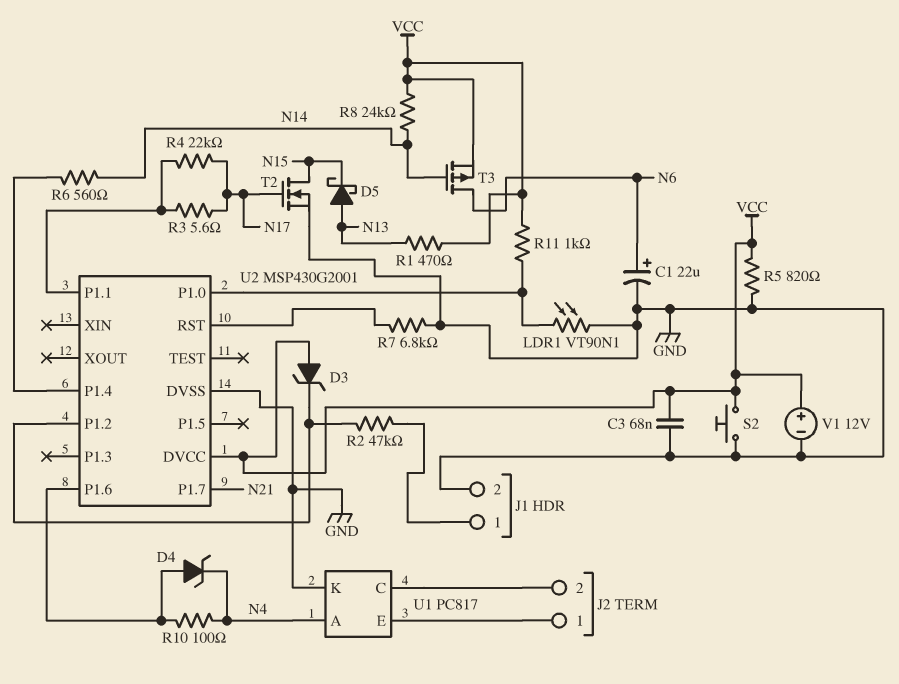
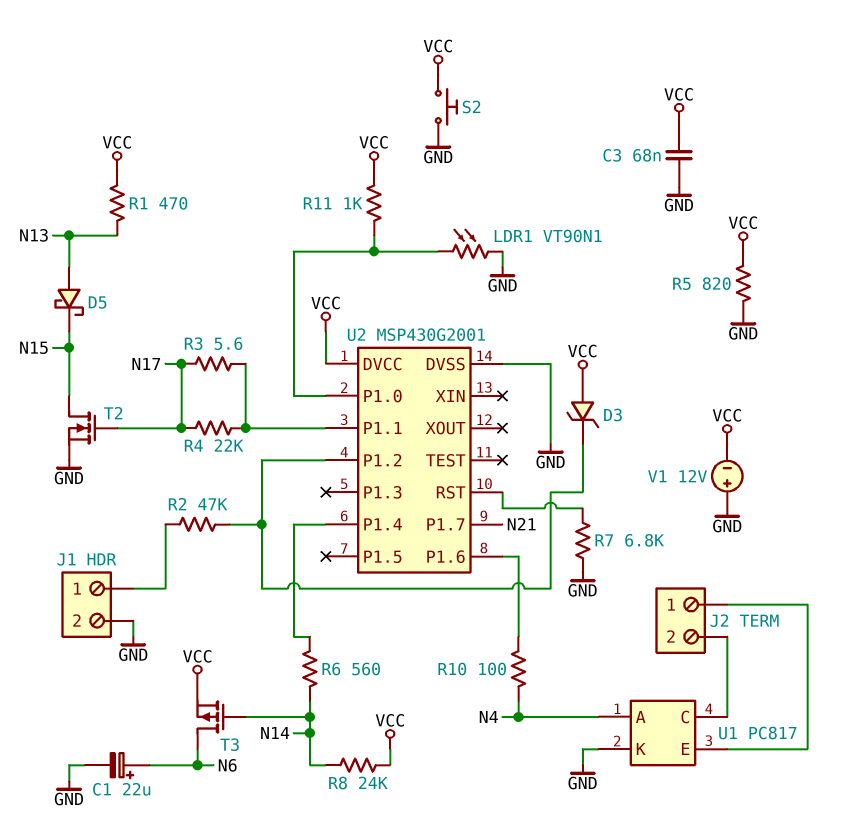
D4: zener (A U2/P1.6, K N4) -> none
V1: 12V (plus VCC, minus GND) -> 12V (plus GND, minus VCC)

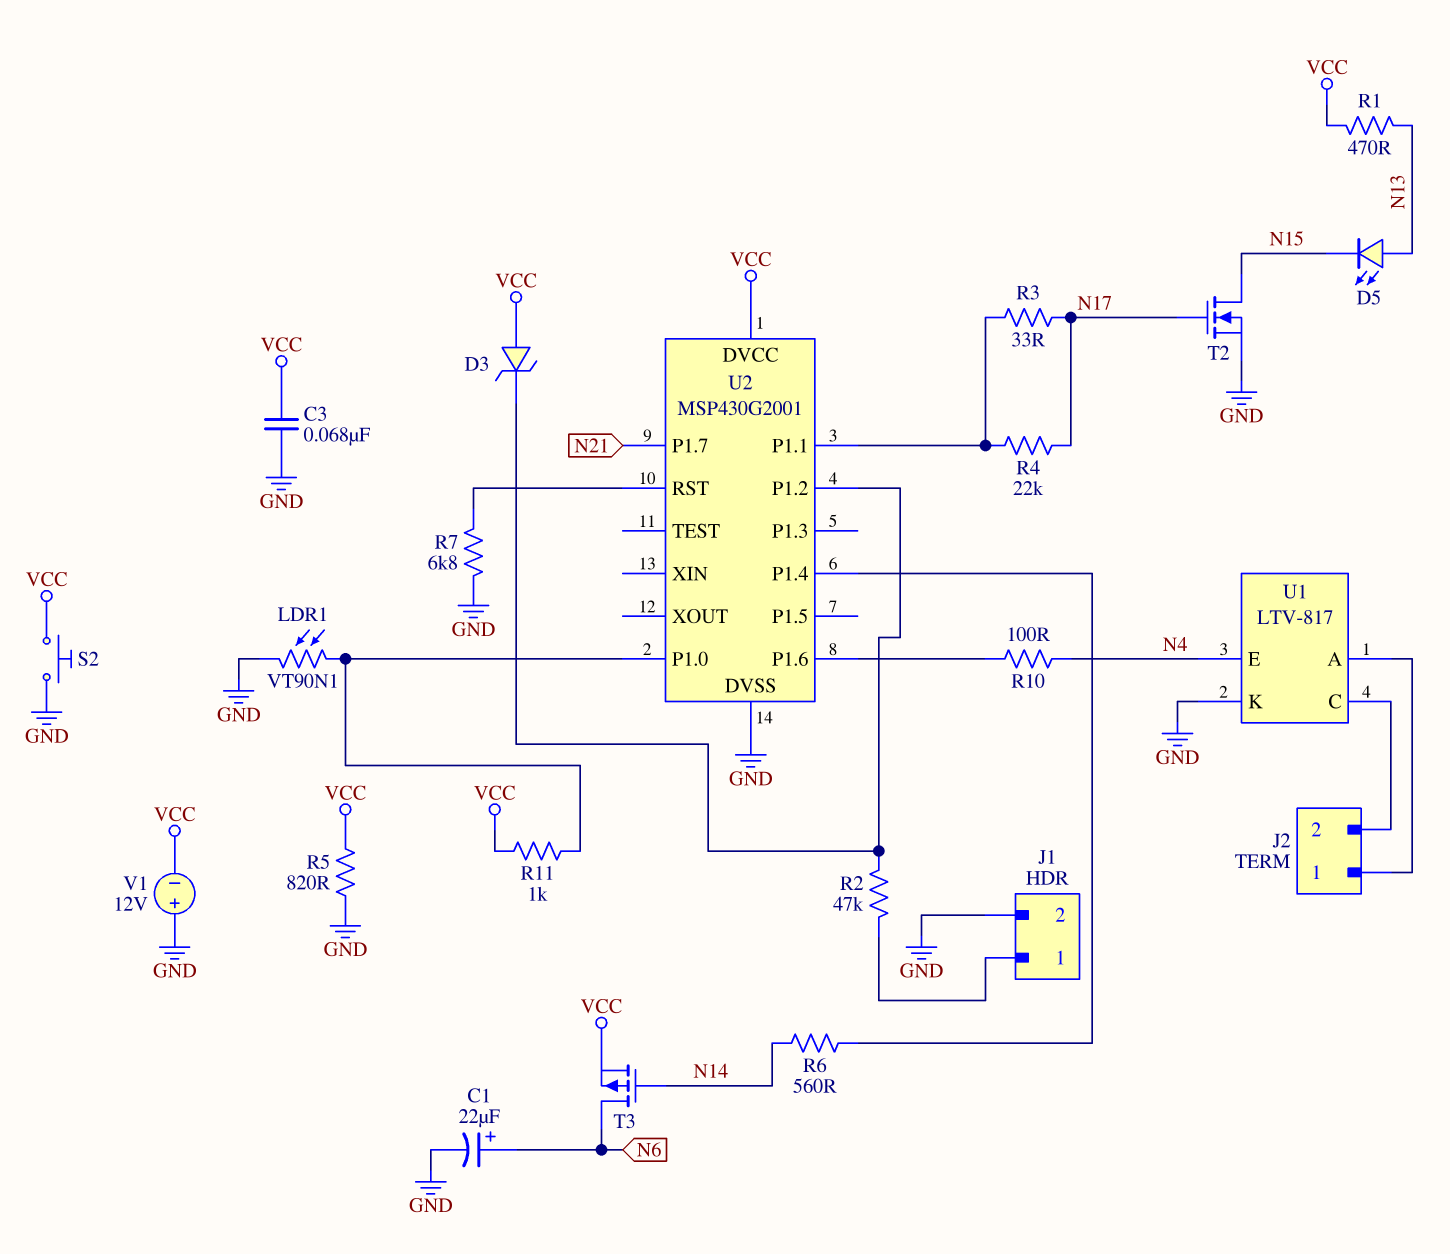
D5: schottky (A N13, K N15) -> LED (A N13, K N15)
R3: 5.6 (N17, U2/P1.1) -> 33 (N17, U2/P1.1)
R8: 24k (N14, VCC) -> none
U1: PC817 -> LTV-817
U1 pin A: N4 -> J2/1
U1 pin E: J2/1 -> N4

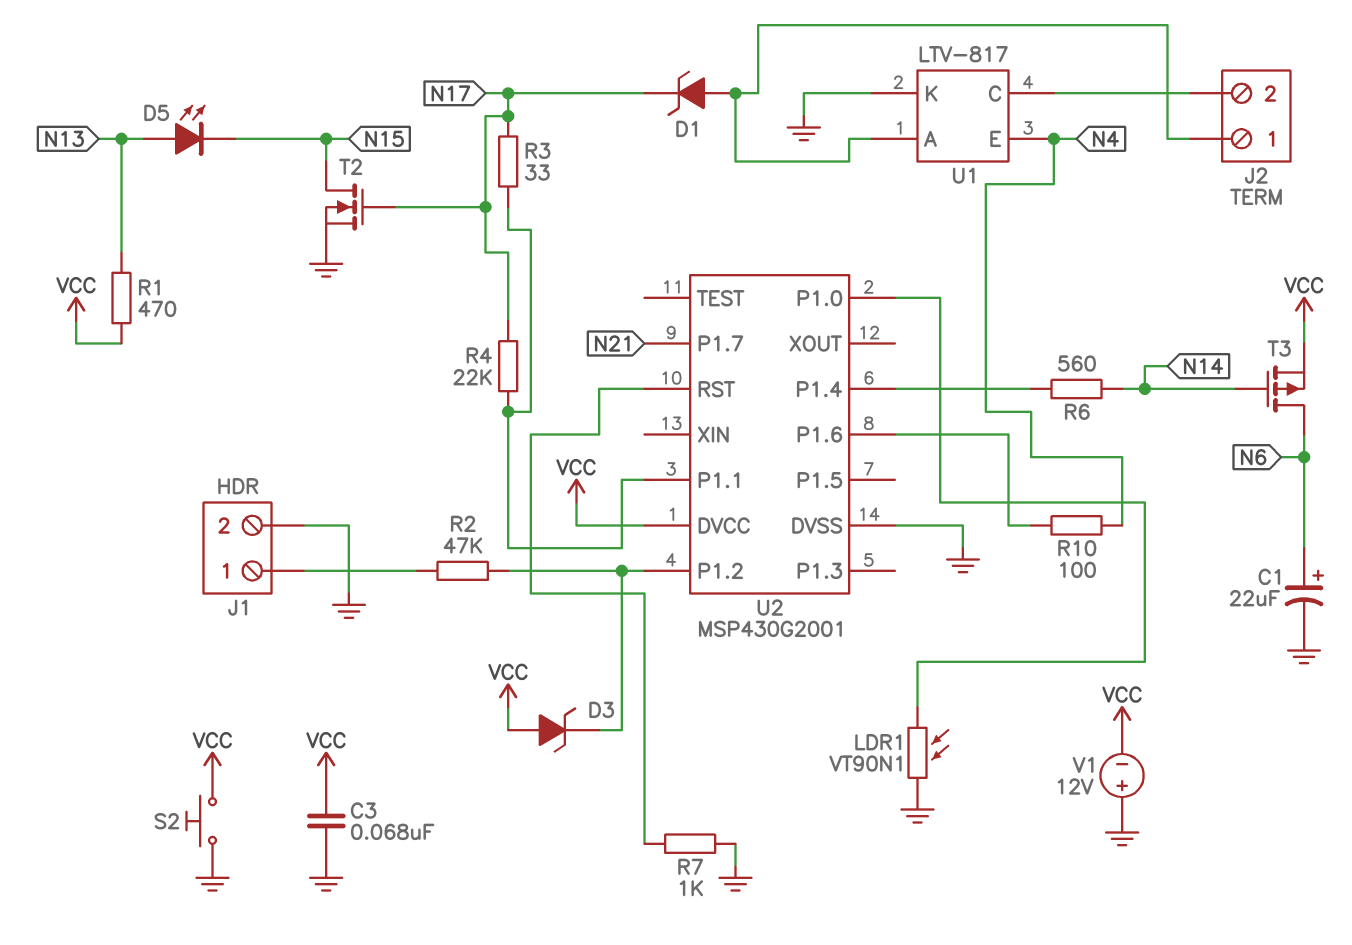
D1: none -> zener (A J2/1, K N17)
R5: 820 (GND, VCC) -> none
R7: 6.8k (GND, U2/RST) -> 1k (GND, U2/RST)
R11: 1k (U2/P1.0, VCC) -> none

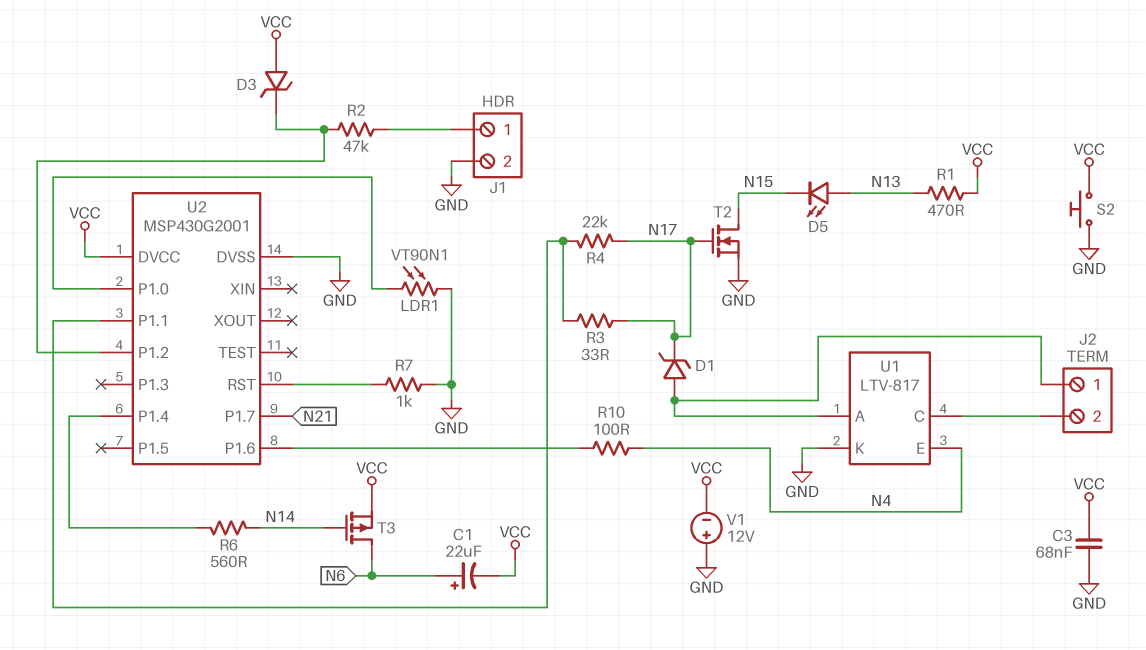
C1: 22uF (plus N6, minus GND) -> 22uF (plus N6, minus VCC)

